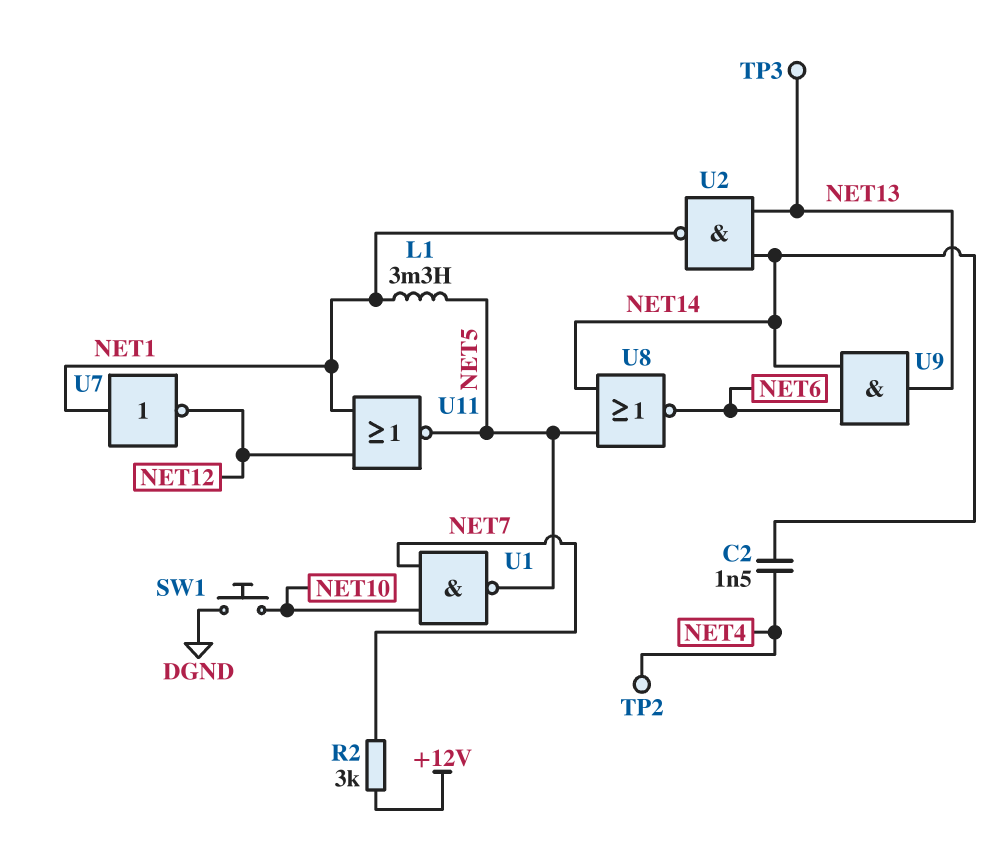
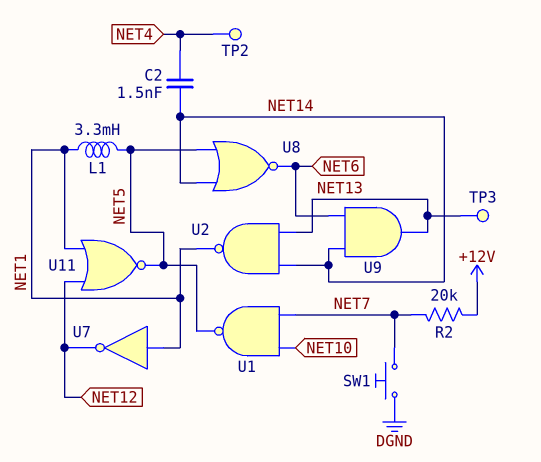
R2: 3k (+12V, NET7) -> 20k (+12V, NET7)
SW1: button (DGND, NET10) -> button (DGND, NET7)

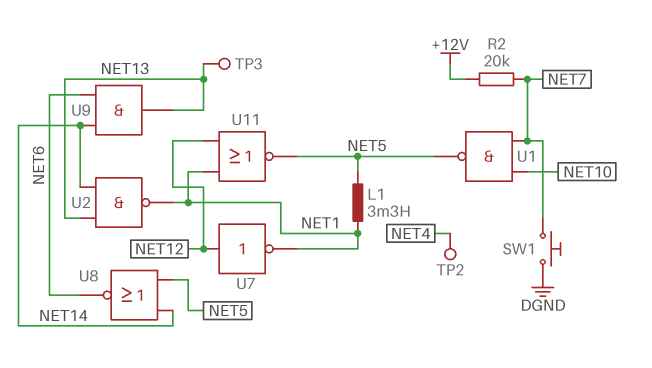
C2: 1.5nF (NET4, NET14) -> none
U7: NOT (in NET1, out NET12) -> NOT (in NET12, out NET1)

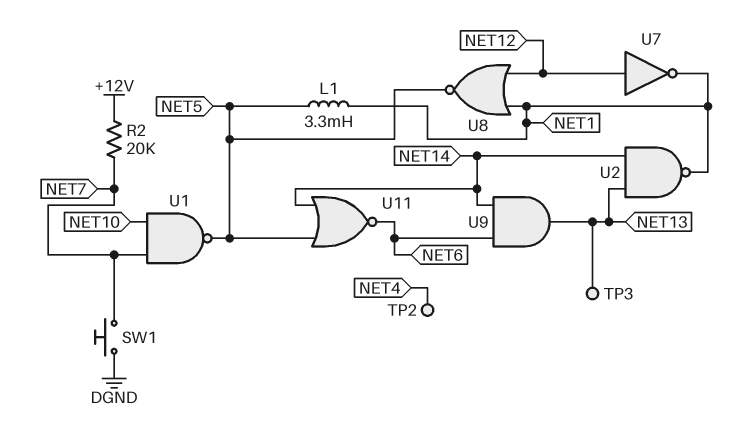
U8: NOR (in NET5, in NET14, out NET6) -> NOR (in NET1, in NET12, out NET5)
U11: NOR (in NET1, in NET12, out NET5) -> NOR (in NET5, in NET14, out NET6)

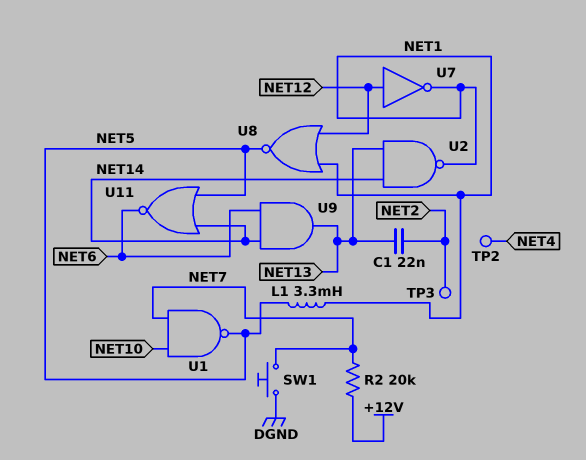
C1: none -> 22nF (NET2, NET13)
TP3: test point (NET13) -> test point (NET2)

